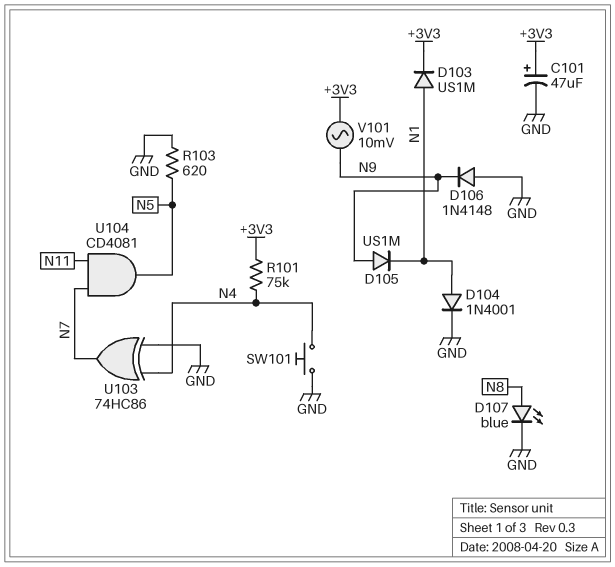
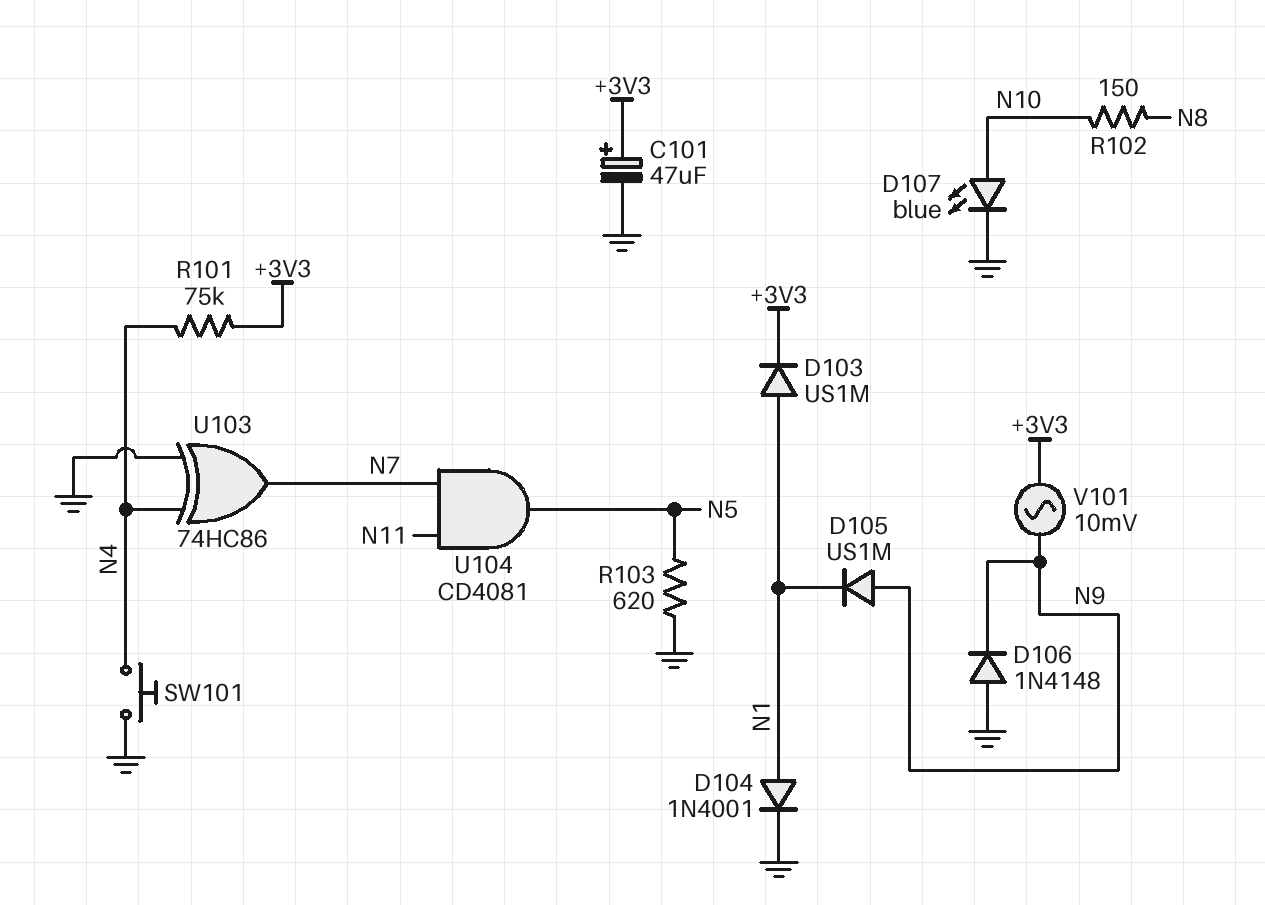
D107: LED blue (A N8, K GND) -> LED blue (A N10, K GND)
R102: none -> 150 (N8, N10)

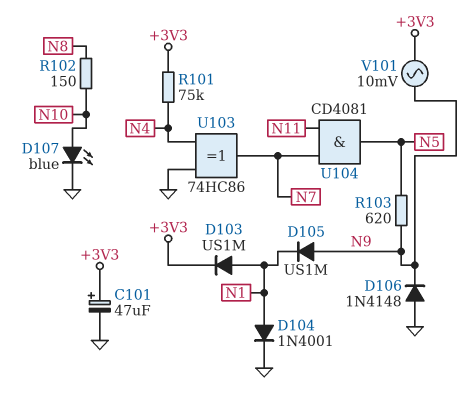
R103: 620 (GND, N5) -> 620 (N5, N9)
SW101: button (GND, N4) -> none

